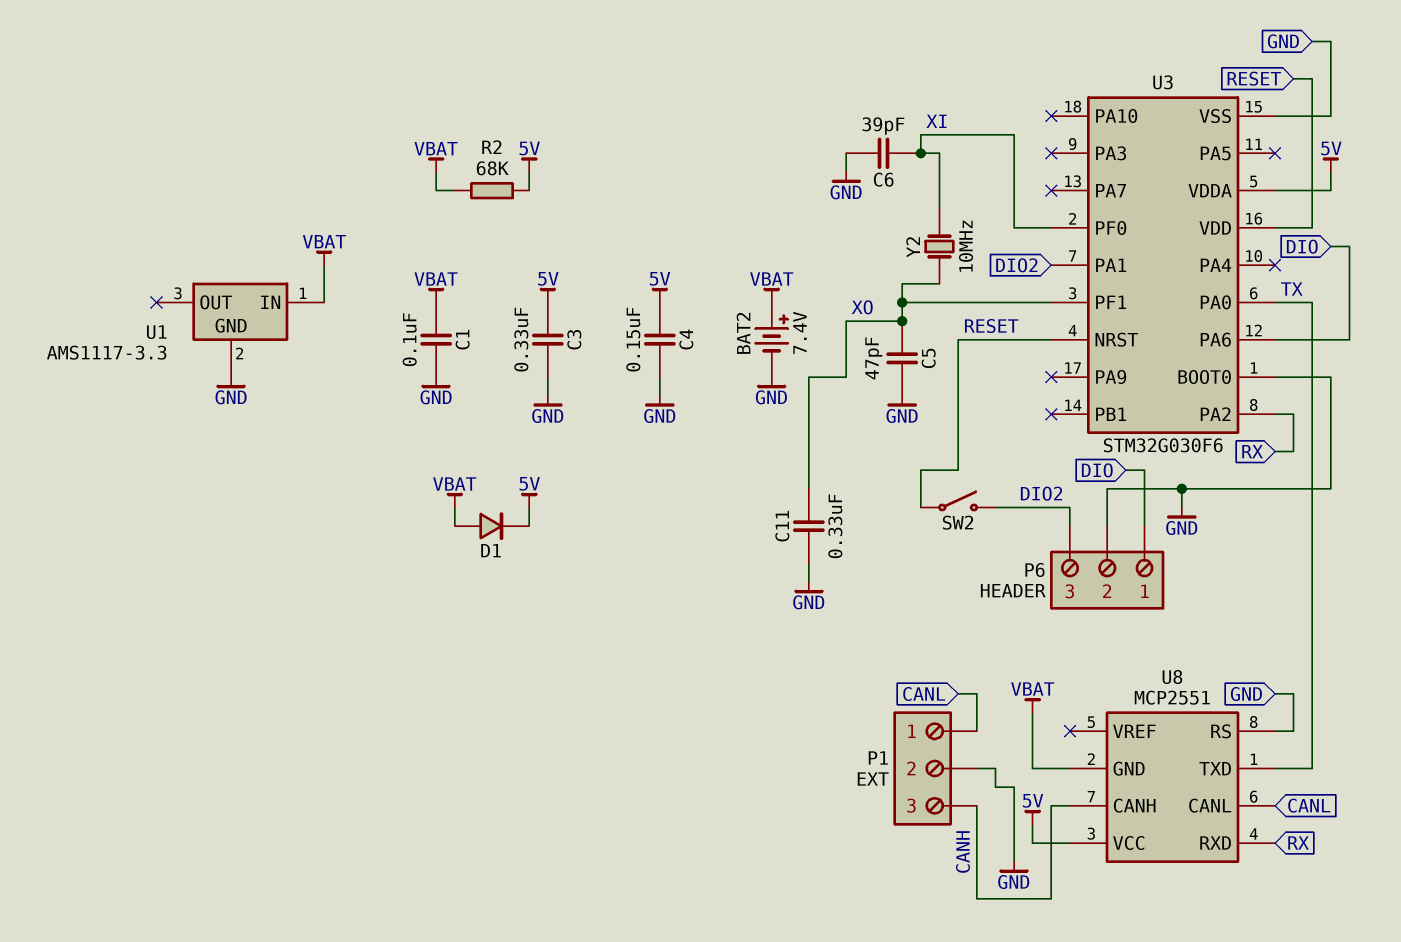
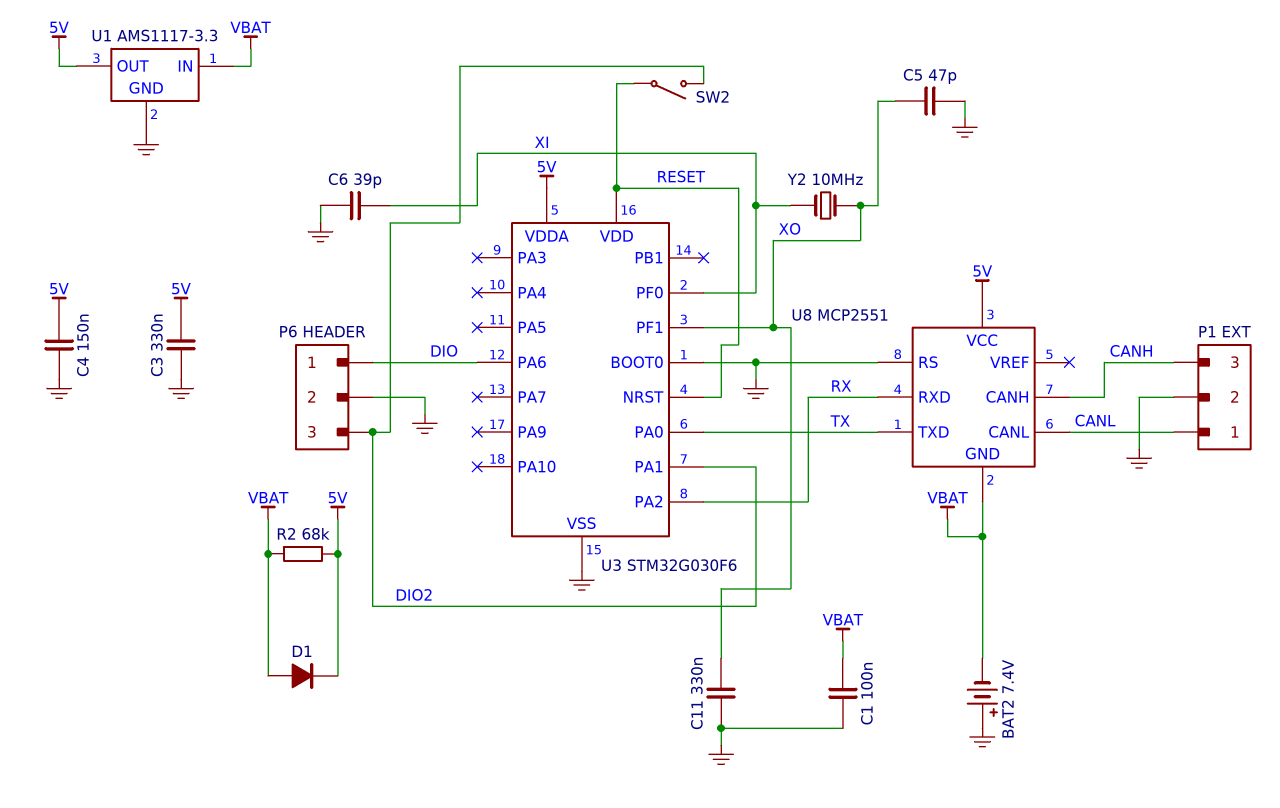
BAT2: 7.4V (plus VBAT, minus GND) -> 7.4V (plus GND, minus VBAT)
U1 pin OUT: none -> 5V

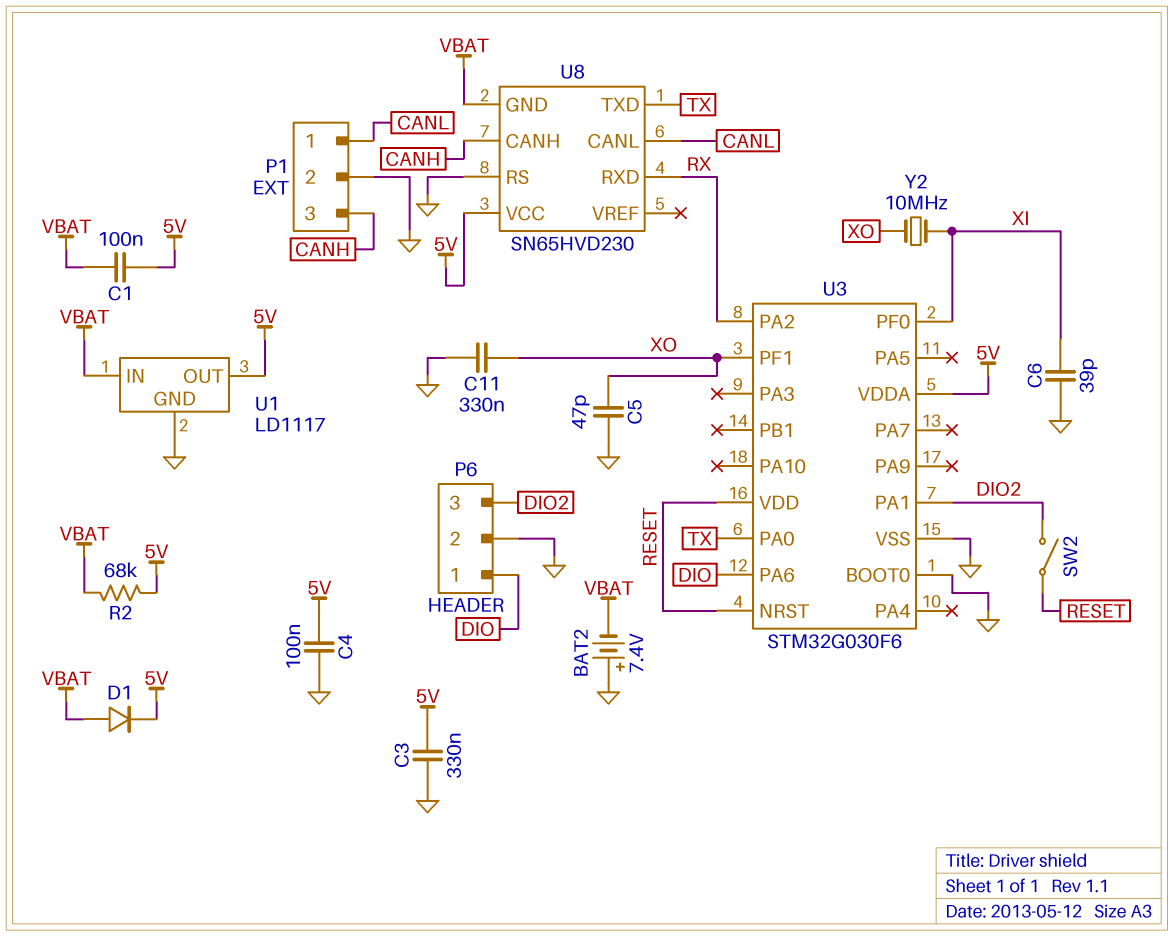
C1: 100nF (GND, VBAT) -> 100nF (5V, VBAT)
C4: 150nF (5V, GND) -> 100nF (5V, GND)
U1: AMS1117-3.3 -> LD1117
U8: MCP2551 -> SN65HVD230

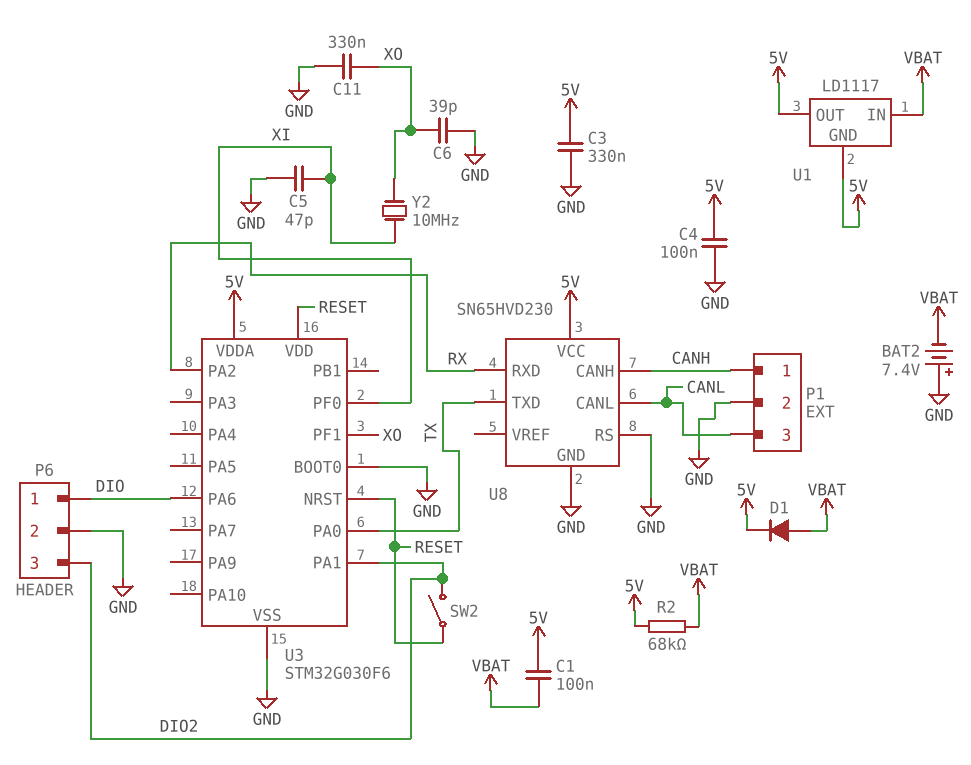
C5: 47pF (GND, XO) -> 47pF (GND, XI)
C6: 39pF (GND, XI) -> 39pF (GND, XO)
P1 pin 1: CANL -> CANH
P1 pin 3: CANH -> CANL
U1 pin GND: GND -> 5V
U8 pin GND: VBAT -> GND

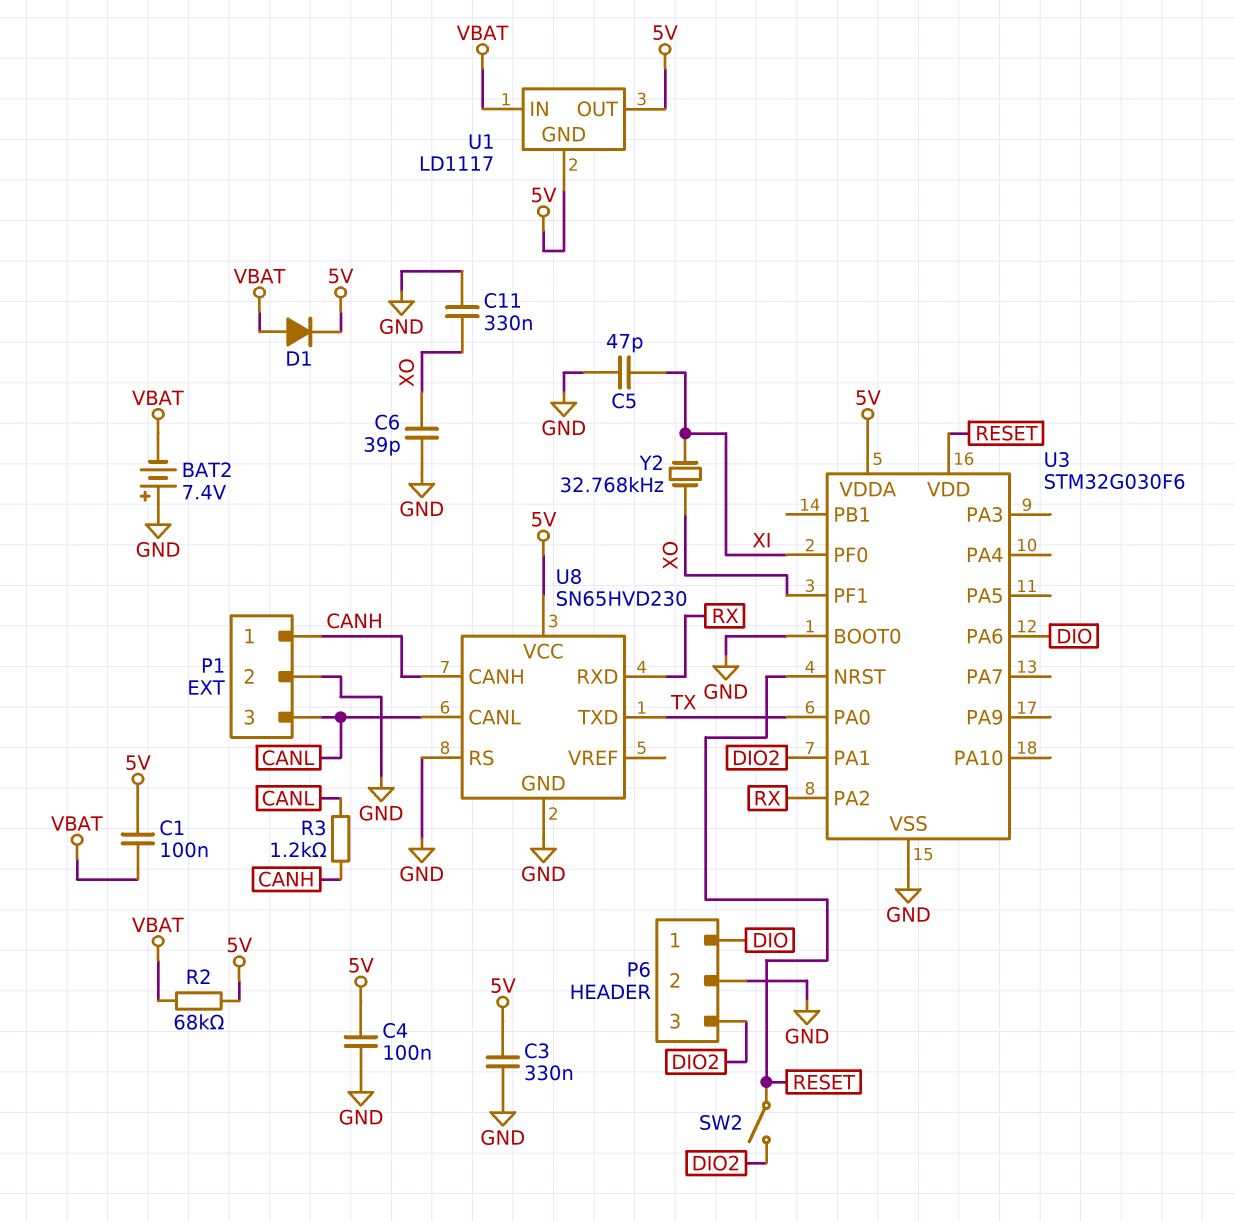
R3: none -> 1.2k (CANH, CANL)
Y2: 10MHz (XI, XO) -> 32.768kHz (XI, XO)

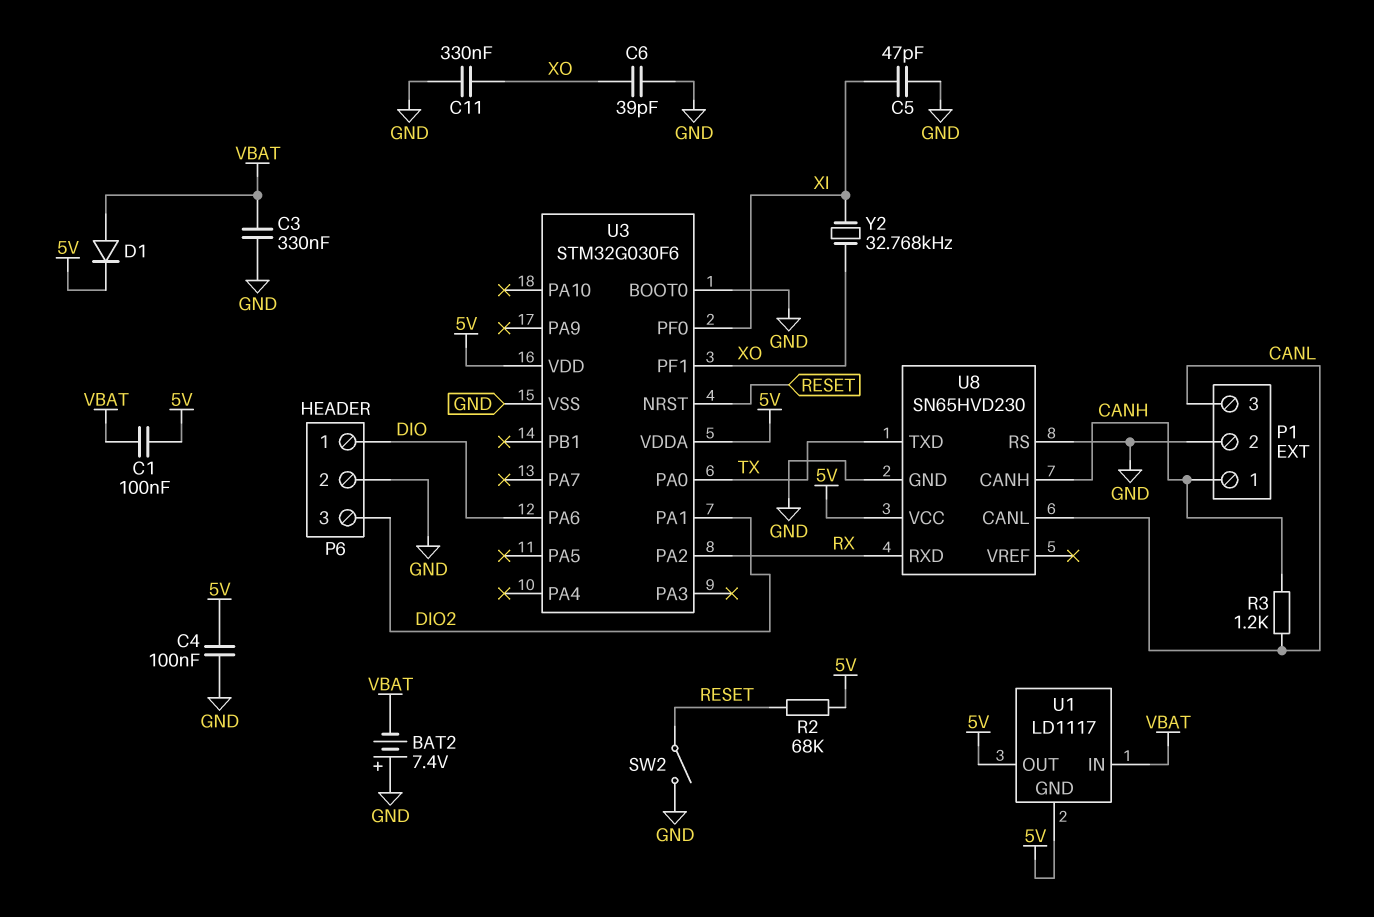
C3: 330nF (5V, GND) -> 330nF (GND, VBAT)
R2: 68k (5V, VBAT) -> 68k (5V, RESET)
SW2: switch (DIO2, RESET) -> switch (GND, RESET)
U3 pin VDD: RESET -> 5V

